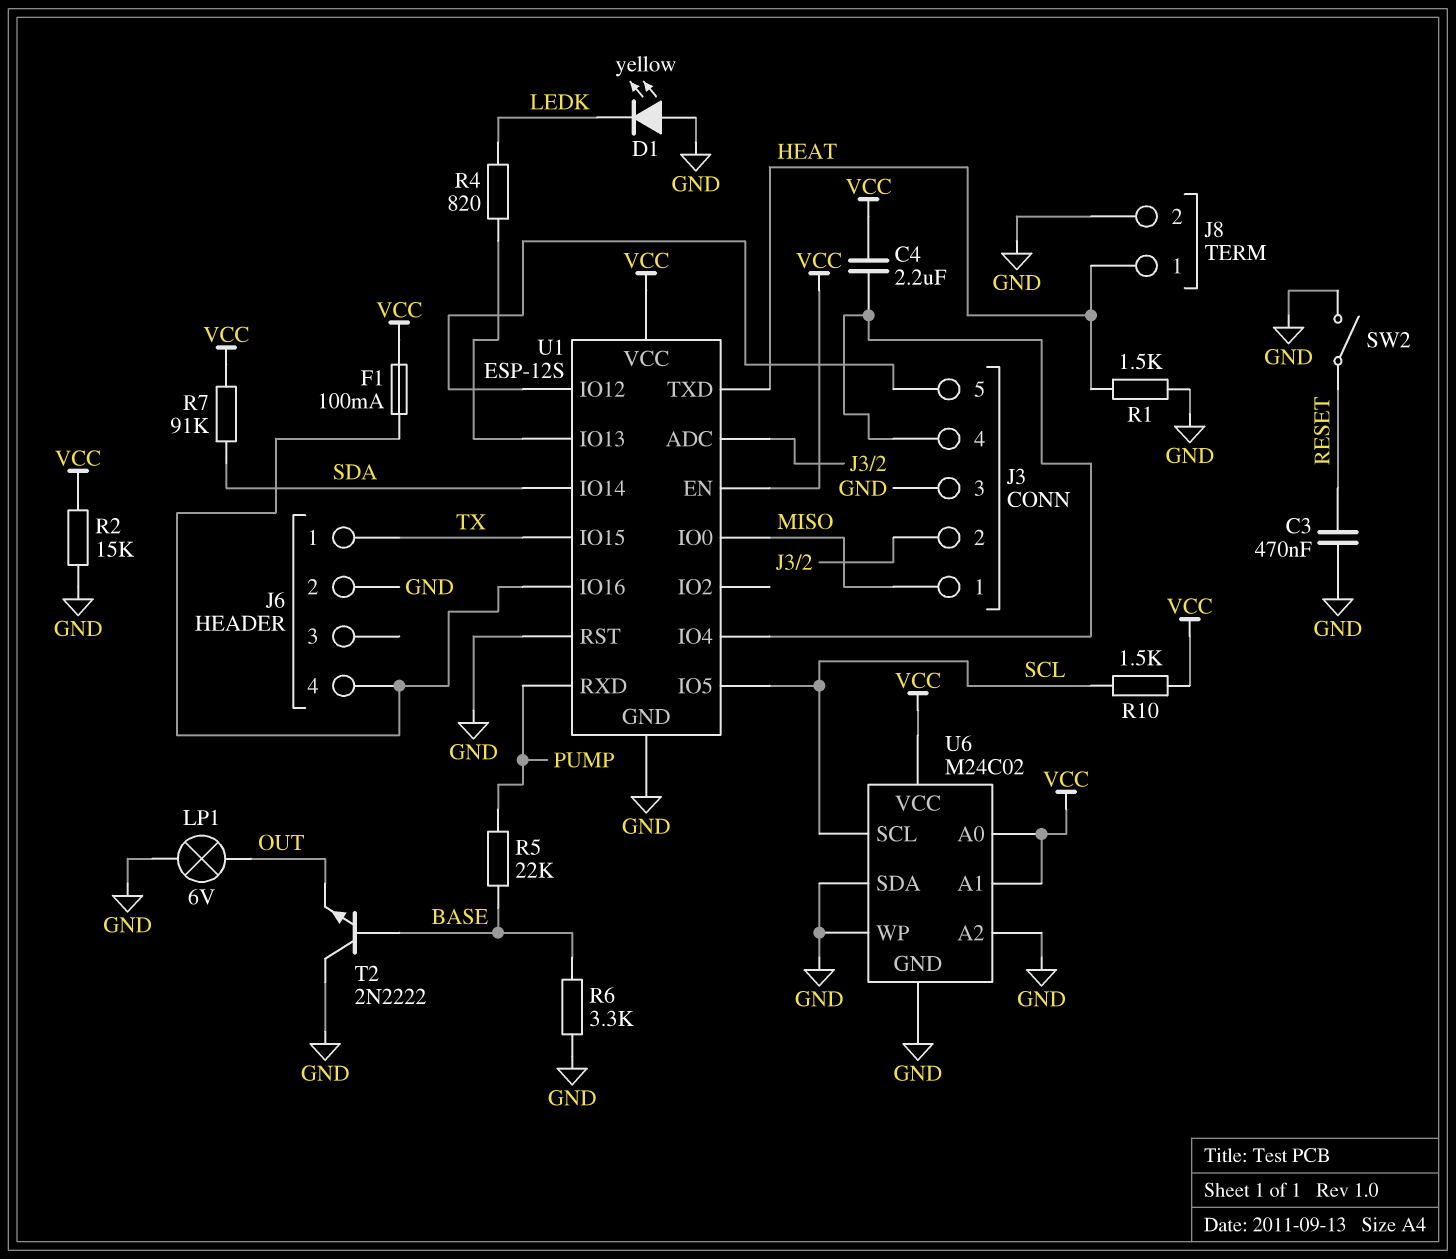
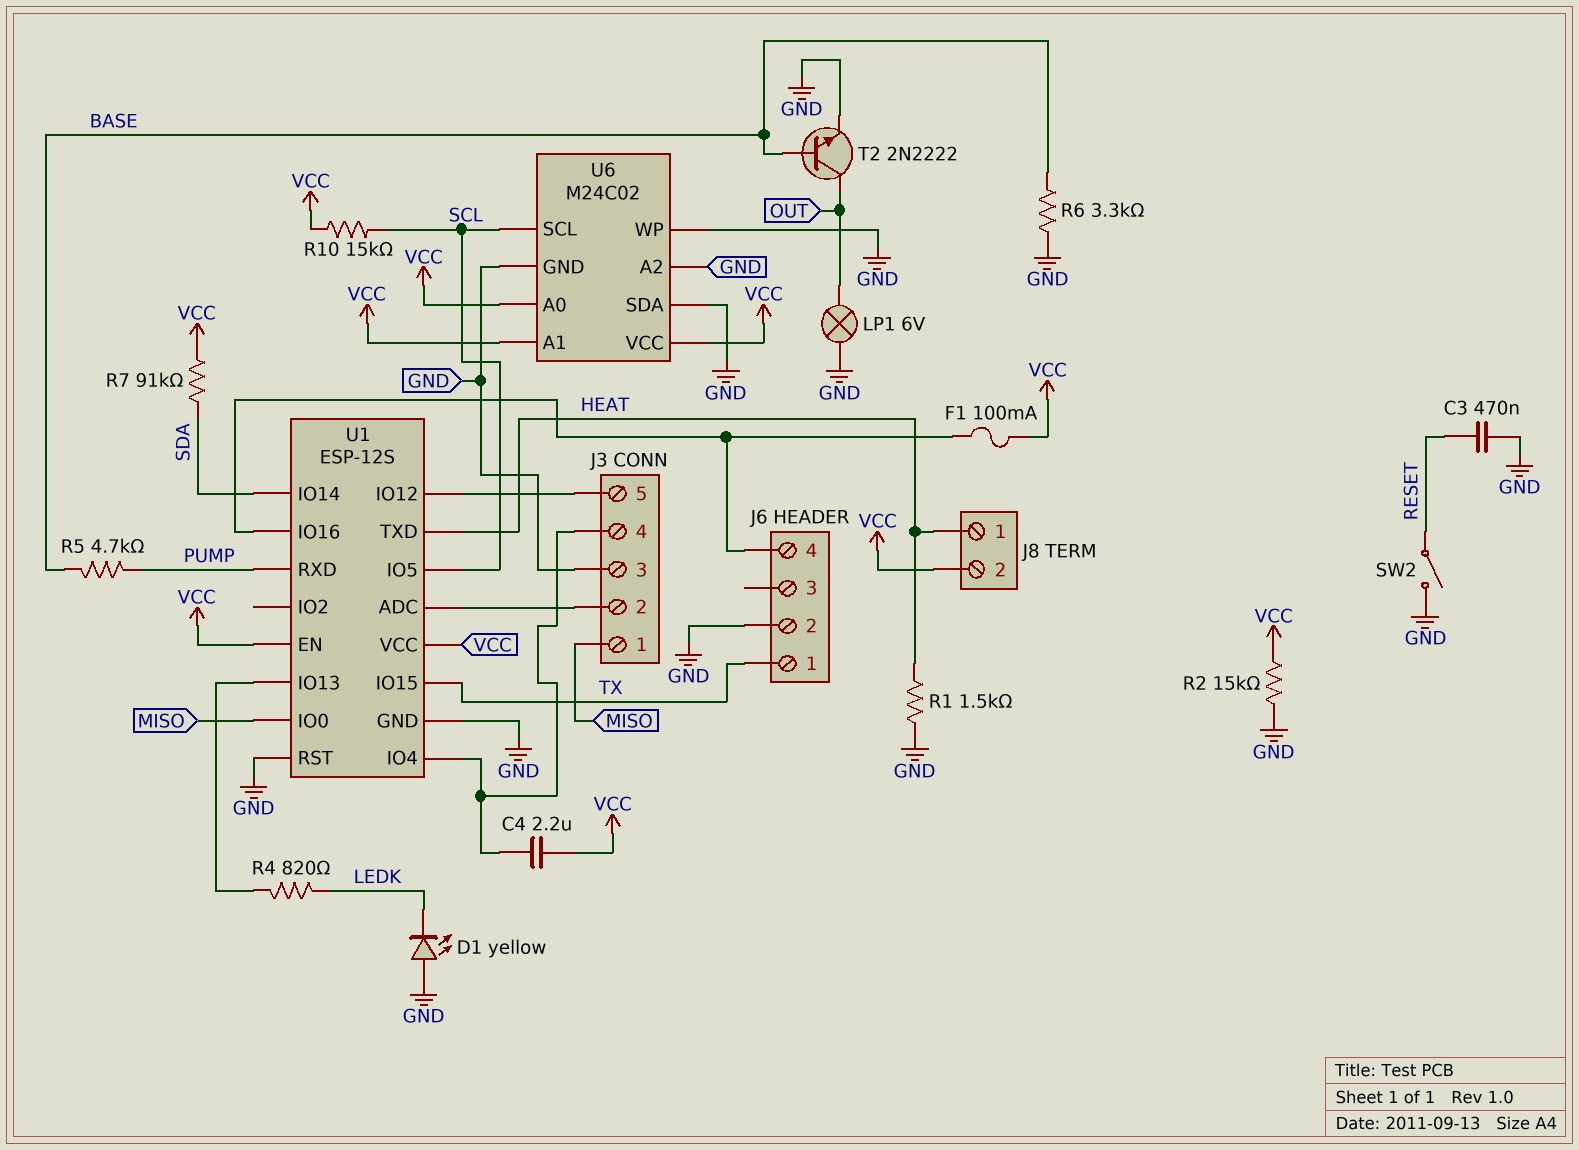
J8 pin 2: GND -> VCC
R5: 22k (BASE, PUMP) -> 4.7k (BASE, PUMP)
R10: 1.5k (SCL, VCC) -> 15k (SCL, VCC)
T2: NPN 2N2222 (B BASE, C GND, E OUT) -> NPN 2N2222 (B BASE, C OUT, E GND)

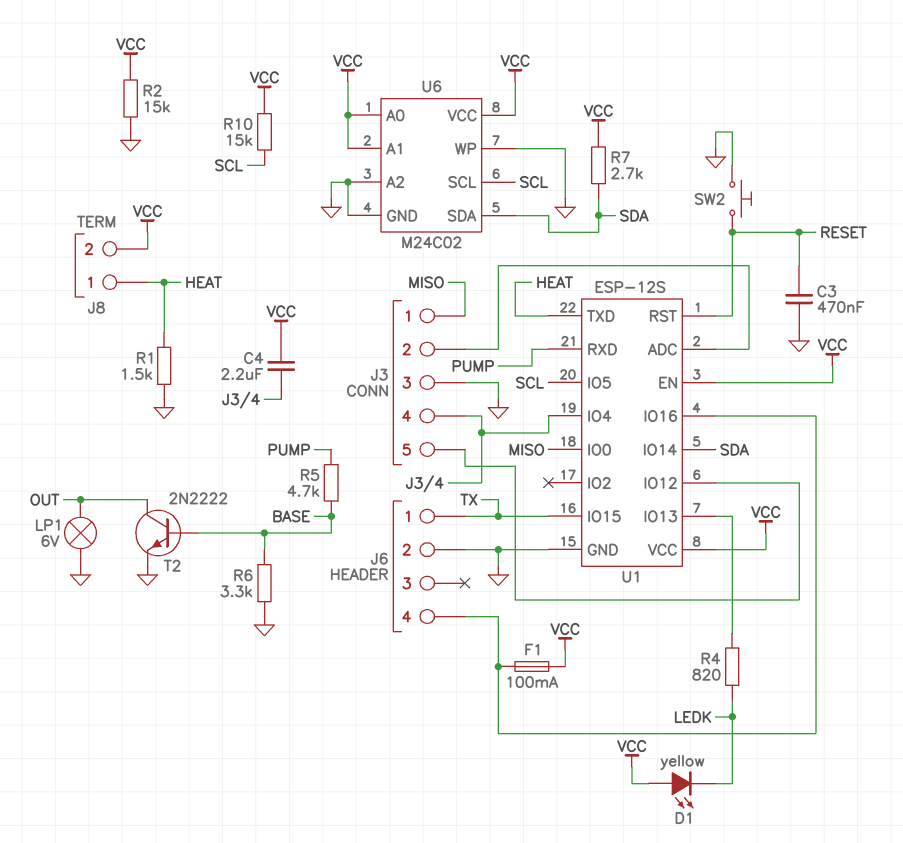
D1: LED yellow (A GND, K LEDK) -> LED yellow (A VCC, K LEDK)
R7: 91k (SDA, VCC) -> 2.7k (SDA, VCC)
SW2: switch (GND, RESET) -> button (GND, RESET)
U1 pin RST: GND -> RESET
U6 pin SDA: GND -> SDA

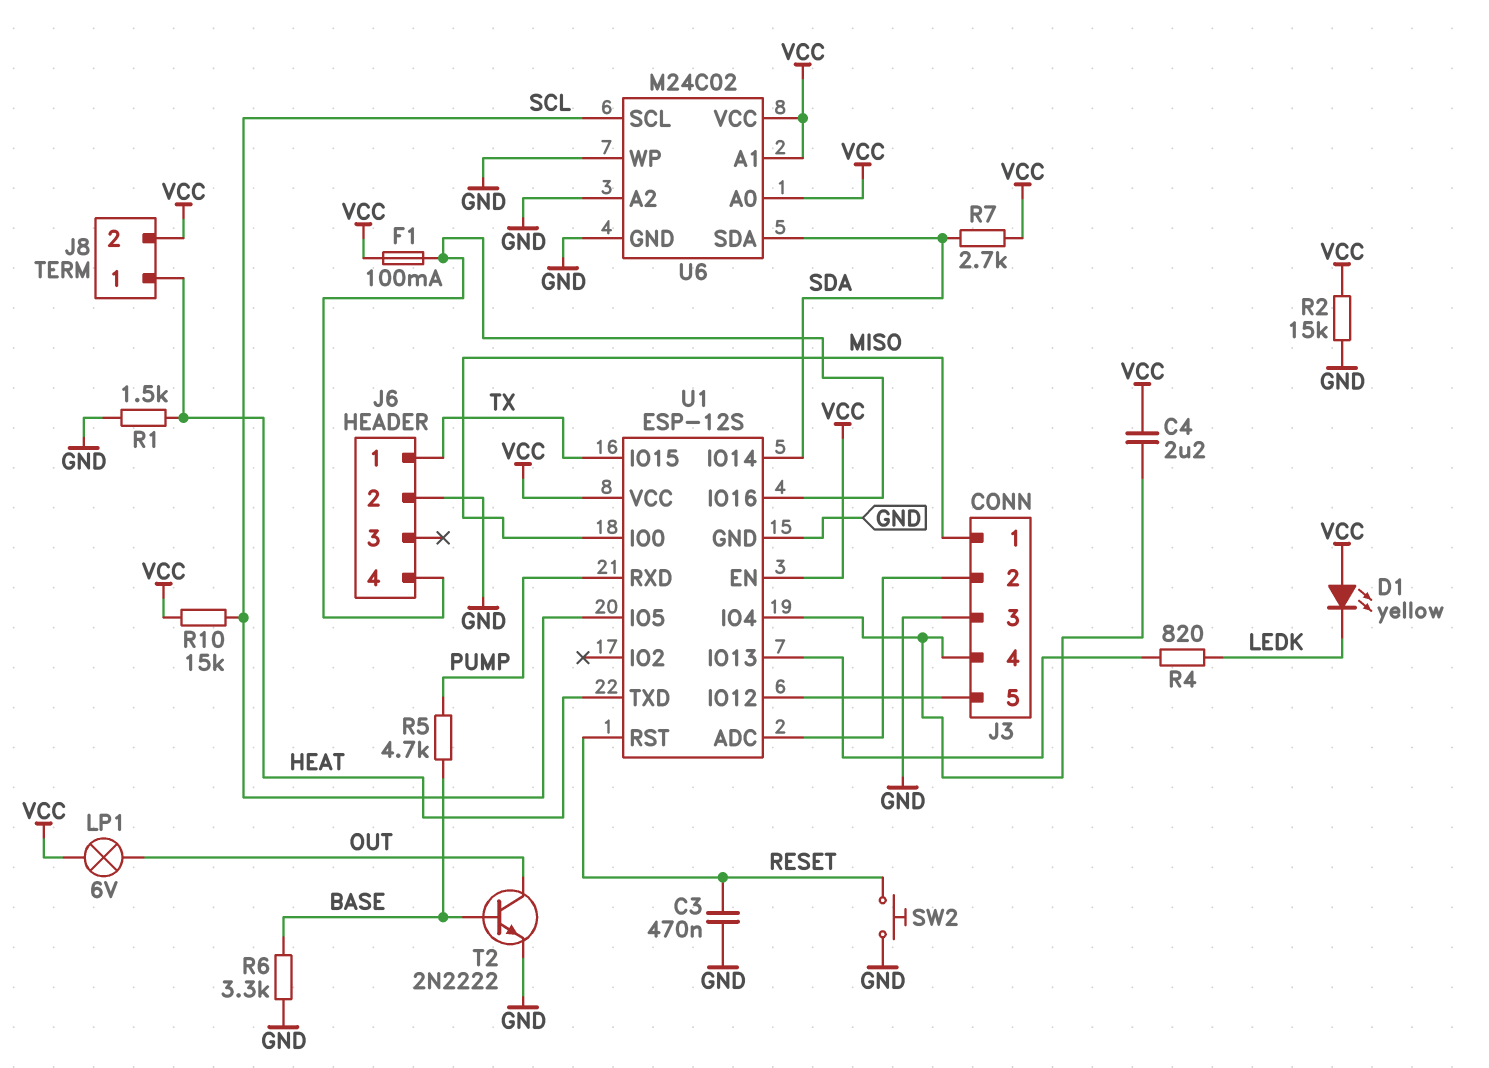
LP1: lamp 6V (GND, OUT) -> lamp 6V (OUT, VCC)

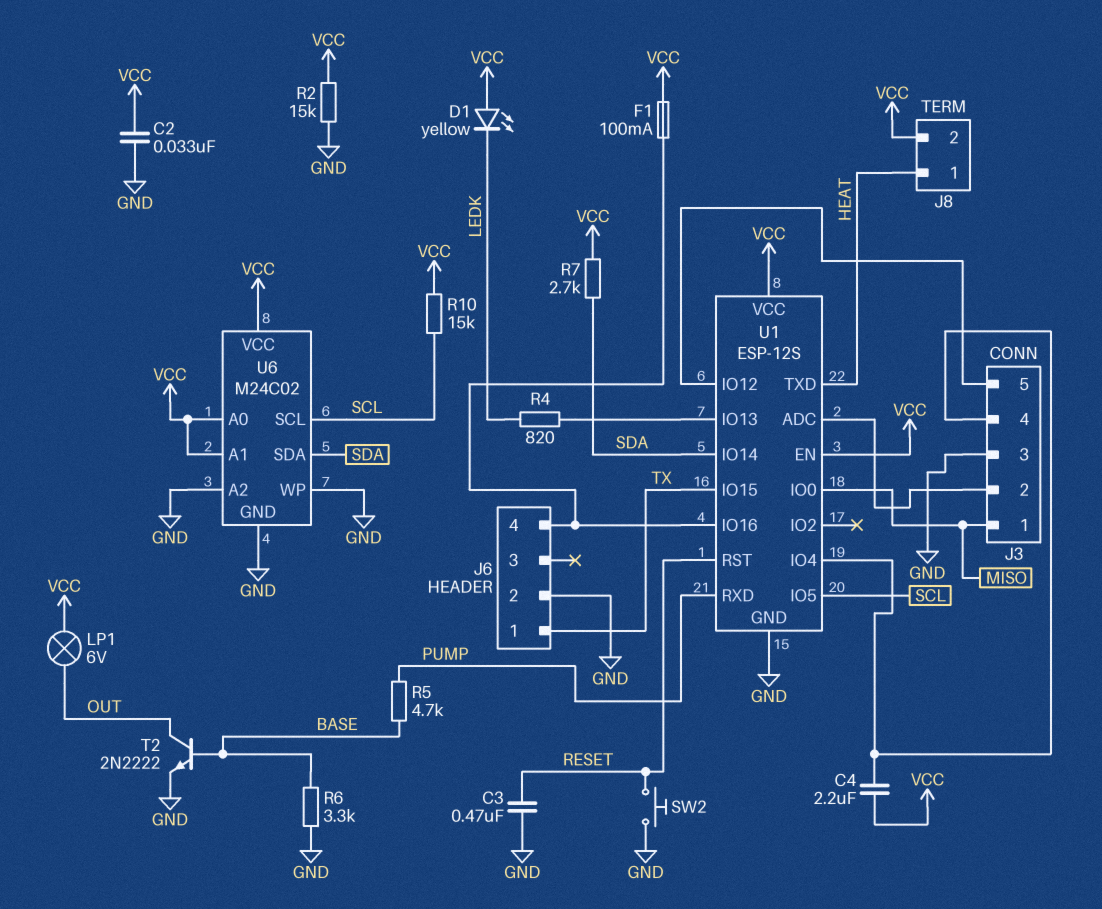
C2: none -> 33nF (GND, VCC)
R1: 1.5k (GND, HEAT) -> none

